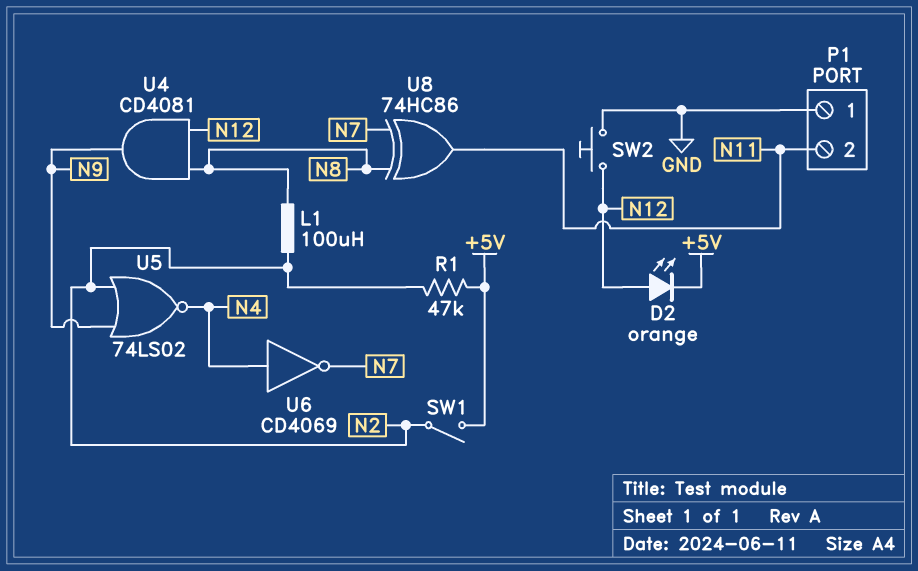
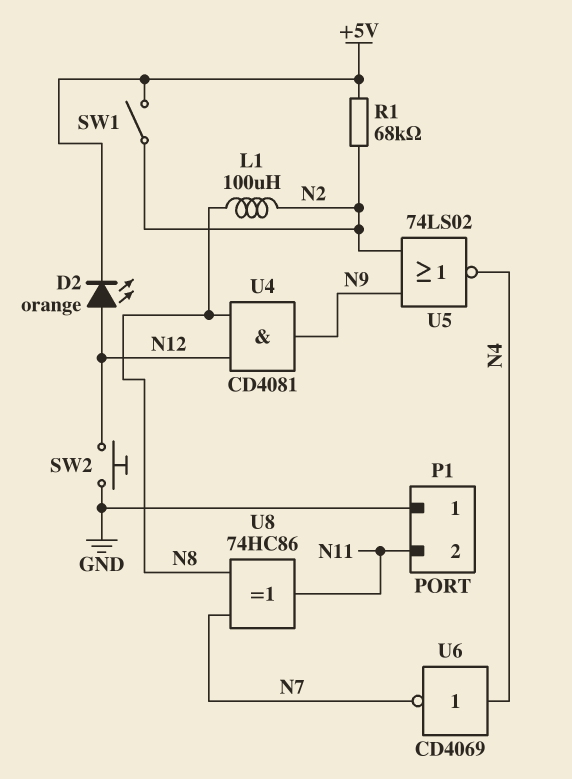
R1: 47k (+5V, N2) -> 68k (+5V, N2)

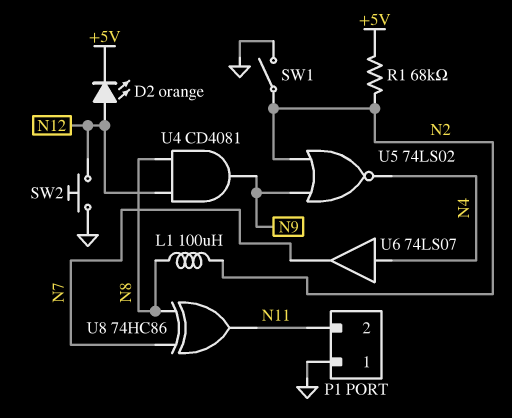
SW1: switch (+5V, N2) -> switch (GND, N2)
U6: NOT CD4069 (in N4, out N7) -> buffer 74LS07 (in N4, out N7)

